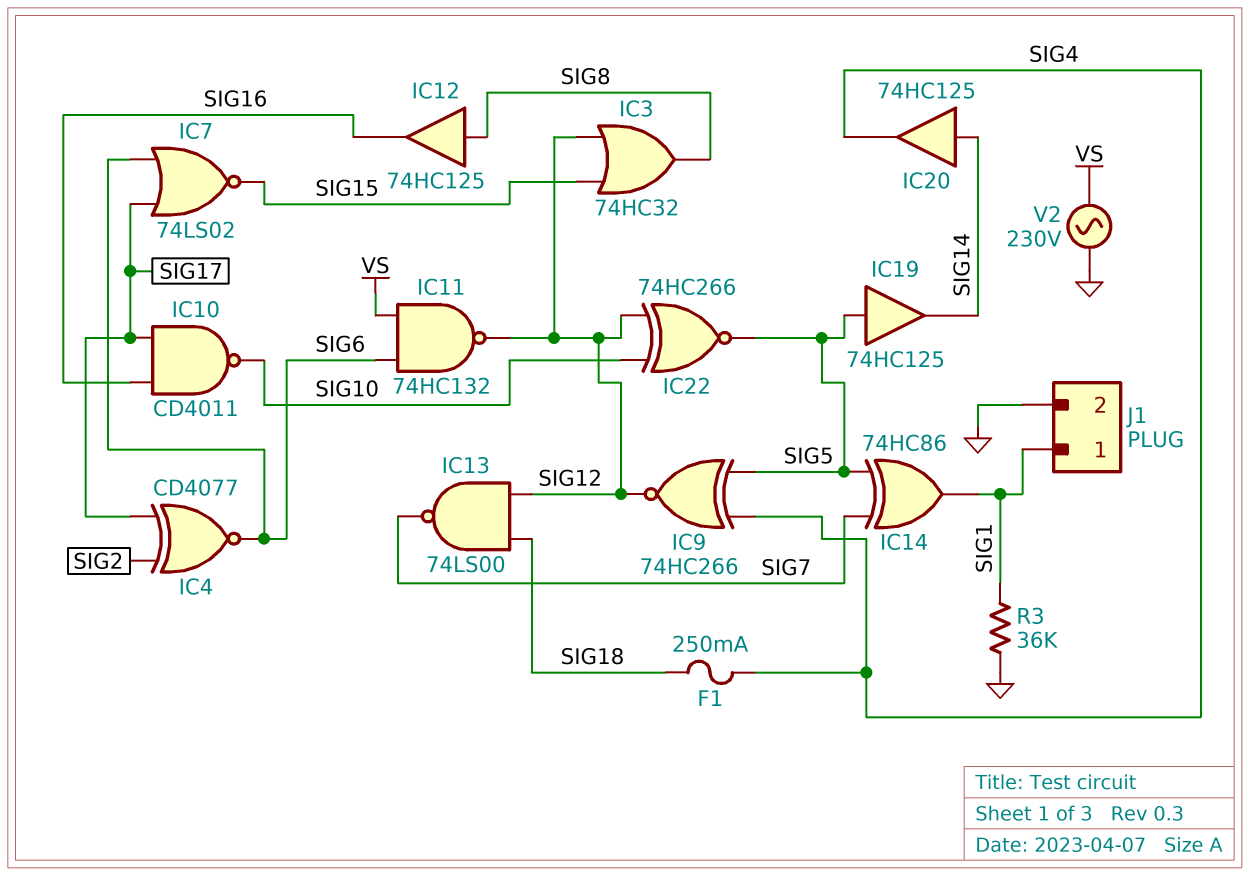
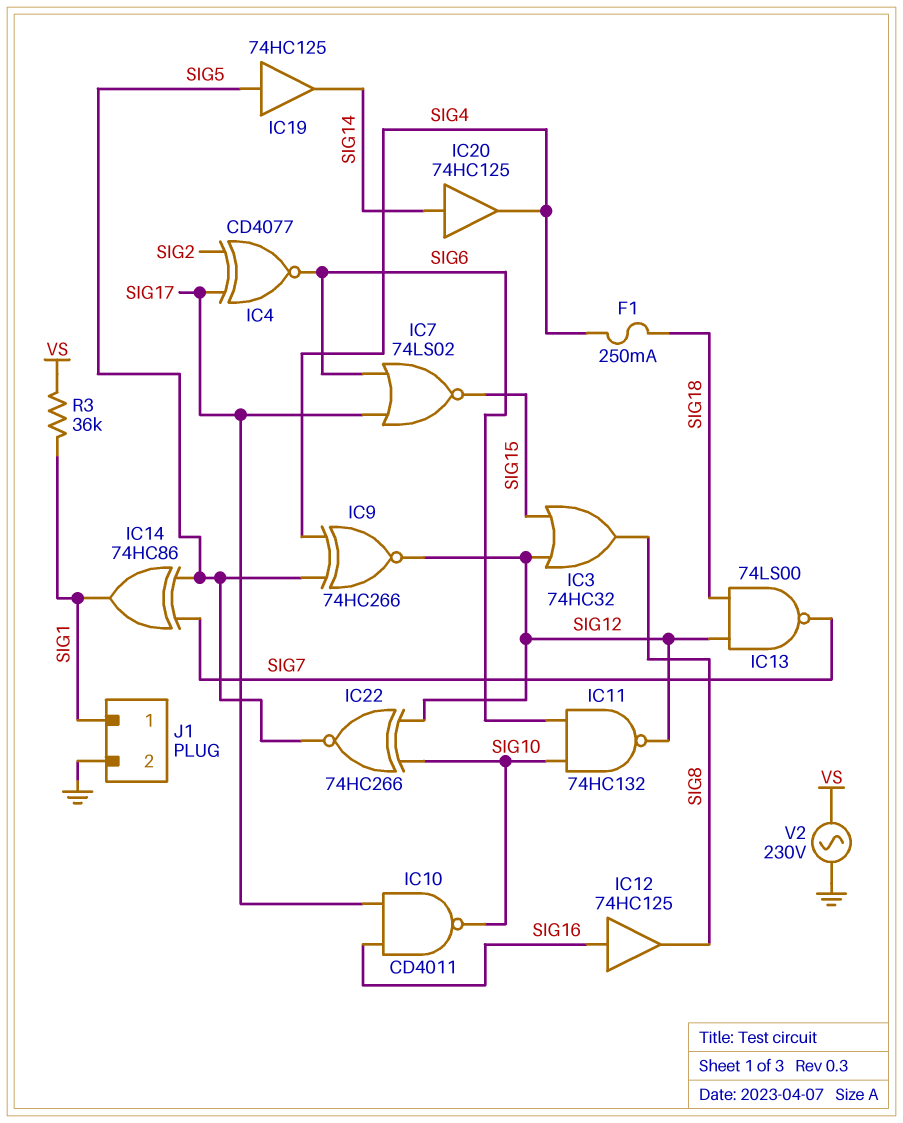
IC11: NAND 74HC132 (in SIG6, in VS, out SIG12) -> NAND 74HC132 (in SIG6, in SIG10, out SIG12)
IC12: buffer 74HC125 (in SIG8, out SIG16) -> buffer 74HC125 (in SIG16, out SIG8)
R3: 36k (GND, SIG1) -> 36k (SIG1, VS)

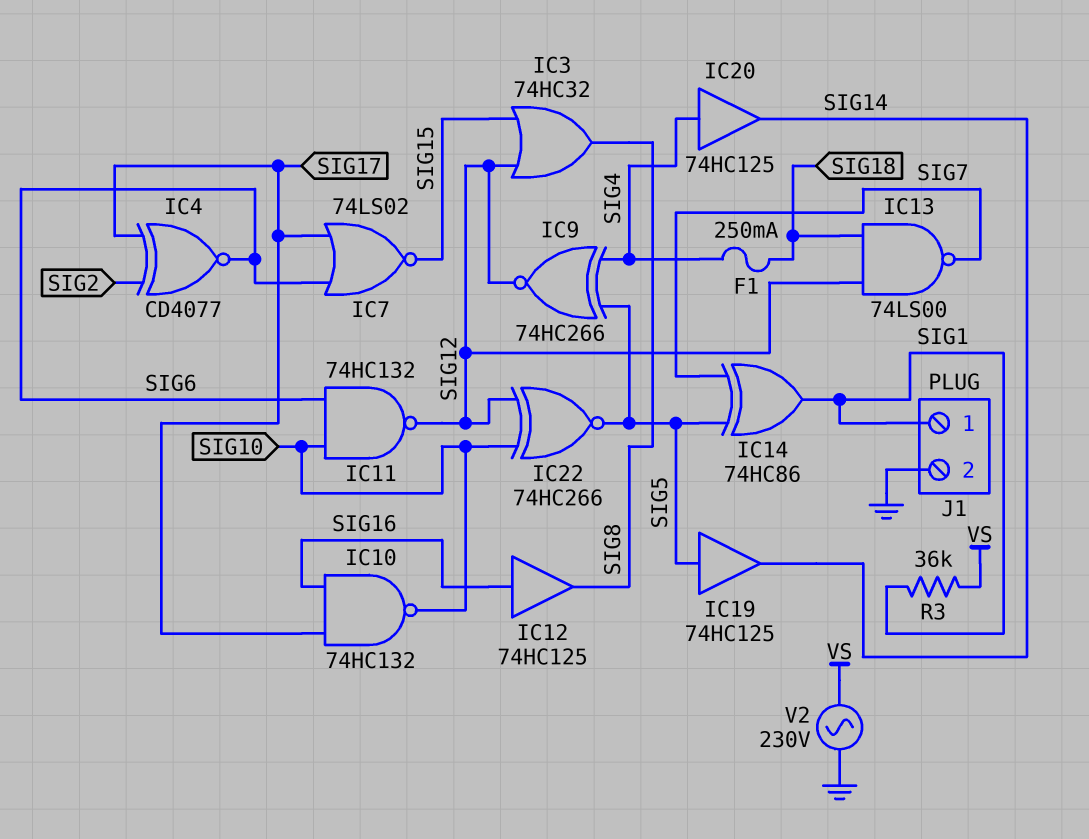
IC10: NAND CD4011 (in SIG16, in SIG17, out SIG10) -> NAND 74HC132 (in SIG16, in SIG17, out SIG10)
IC20: buffer 74HC125 (in SIG14, out SIG4) -> buffer 74HC125 (in SIG4, out SIG14)

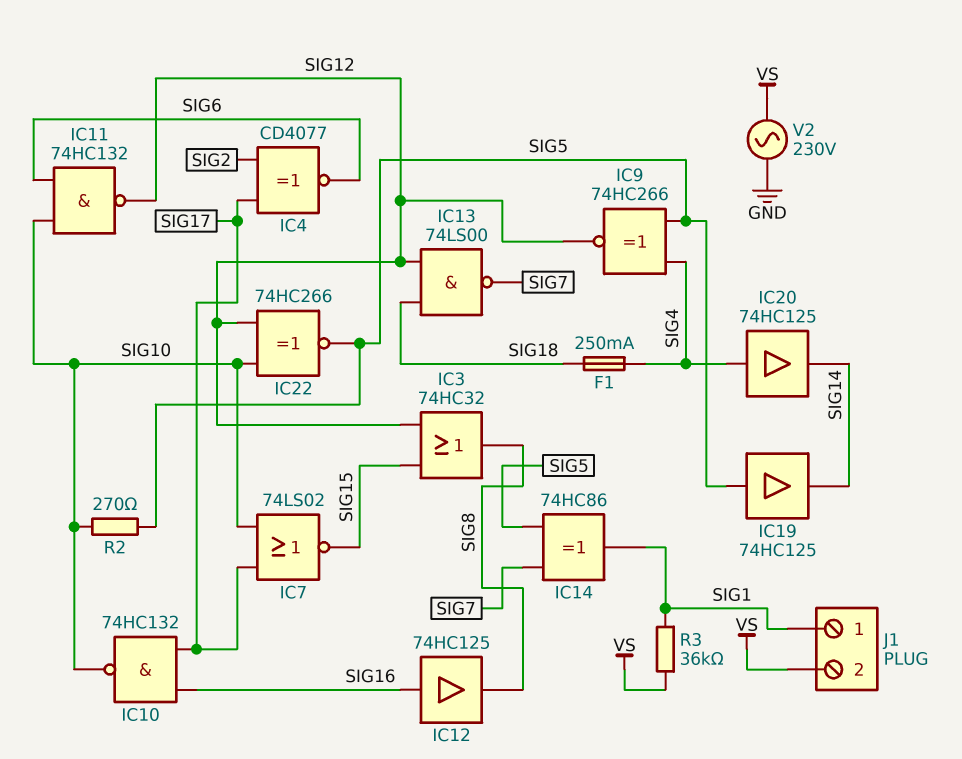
IC7: NOR 74LS02 (in SIG6, in SIG17, out SIG15) -> NOR 74LS02 (in SIG10, in SIG17, out SIG15)
J1 pin 2: GND -> VS
R2: none -> 270 (SIG5, SIG10)

